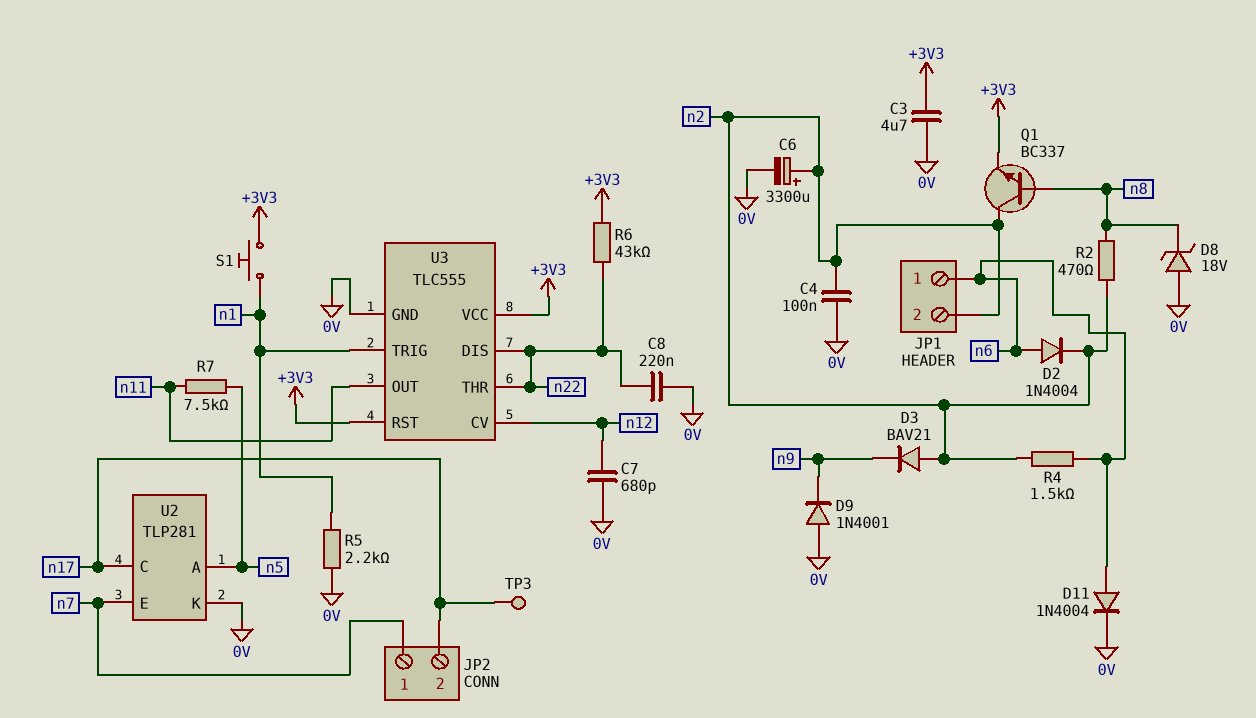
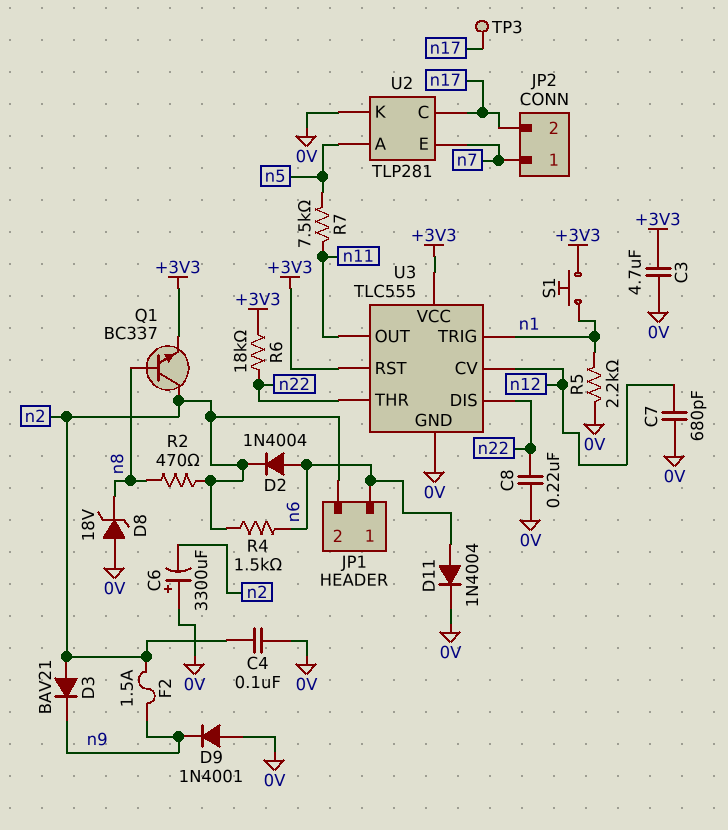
C6: 3300uF (plus n2, minus 0V) -> 3300uF (plus 0V, minus n2)
F2: none -> 1.5A (n2, n9)
R6: 43k (+3V3, n22) -> 18k (+3V3, n22)

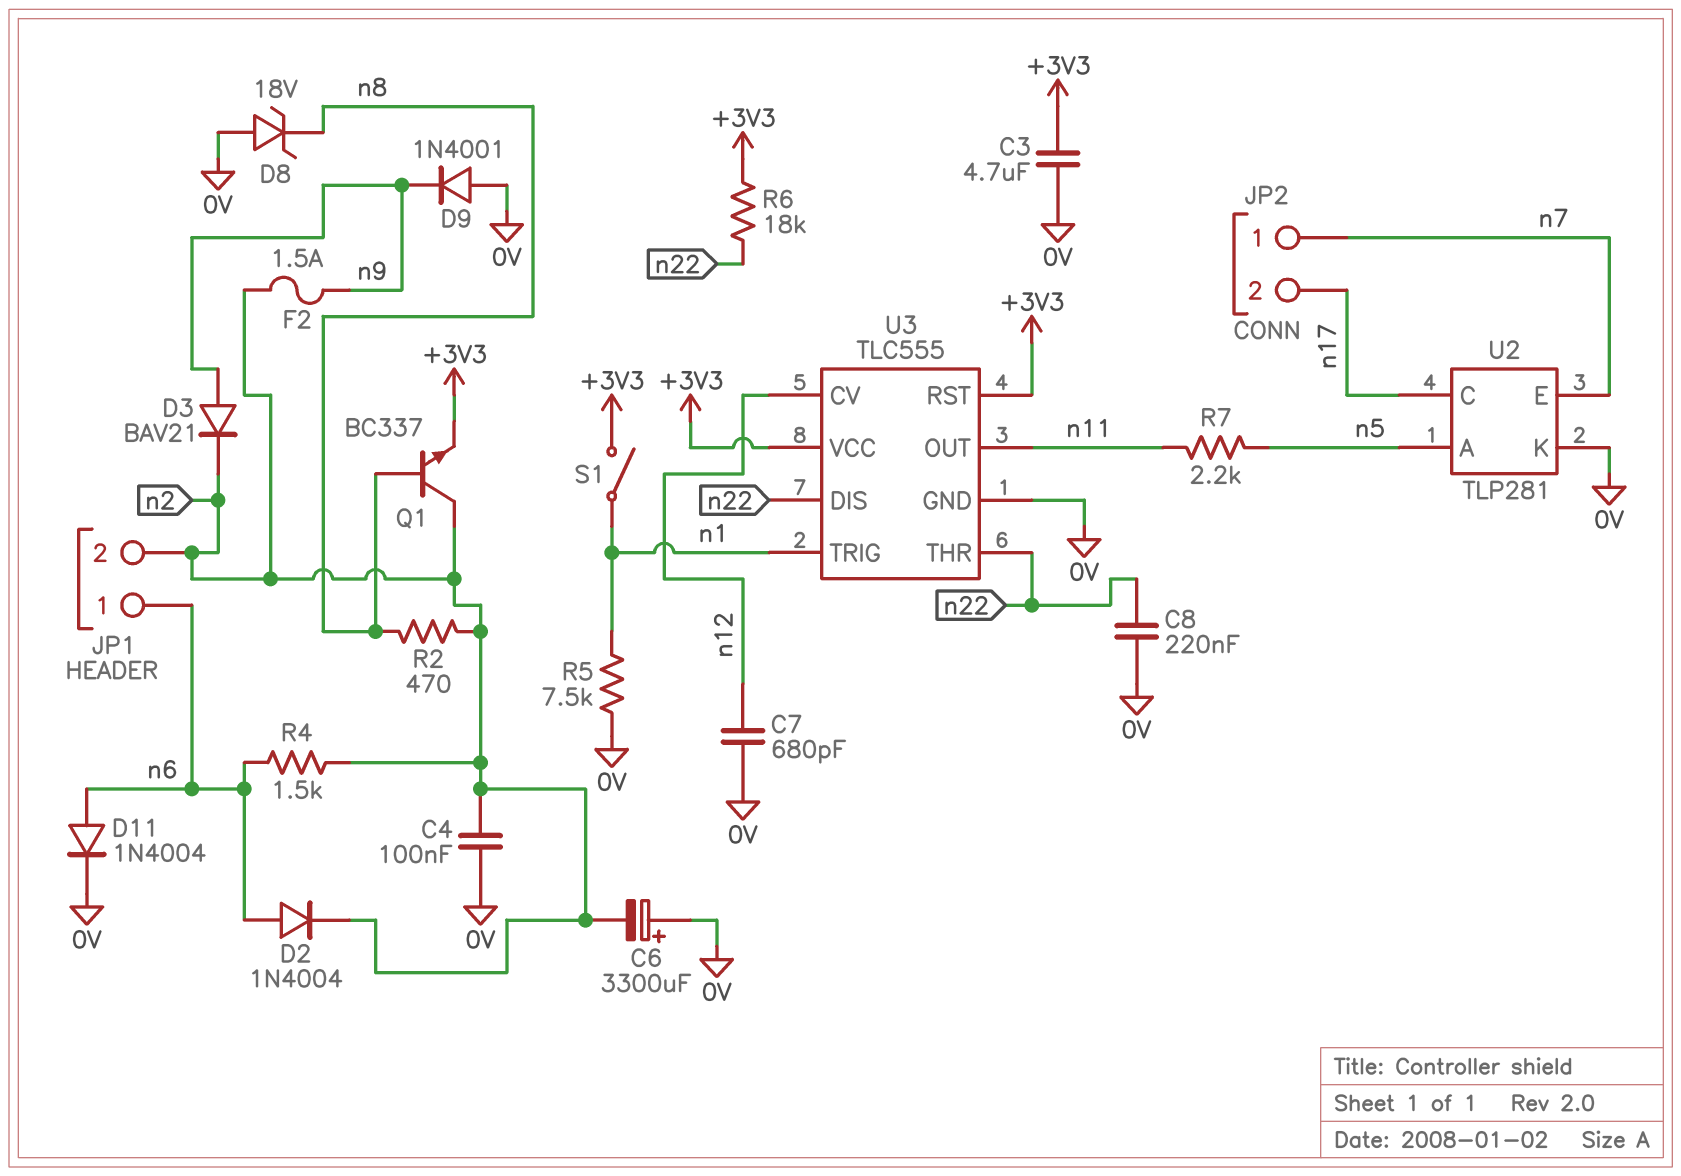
D3: diode BAV21 (A n2, K n9) -> diode BAV21 (A n9, K n2)
R5: 2.2k (0V, n1) -> 7.5k (0V, n1)
R7: 7.5k (n5, n11) -> 2.2k (n5, n11)
S1: button (+3V3, n1) -> switch (+3V3, n1)
TP3: test point (n17) -> none

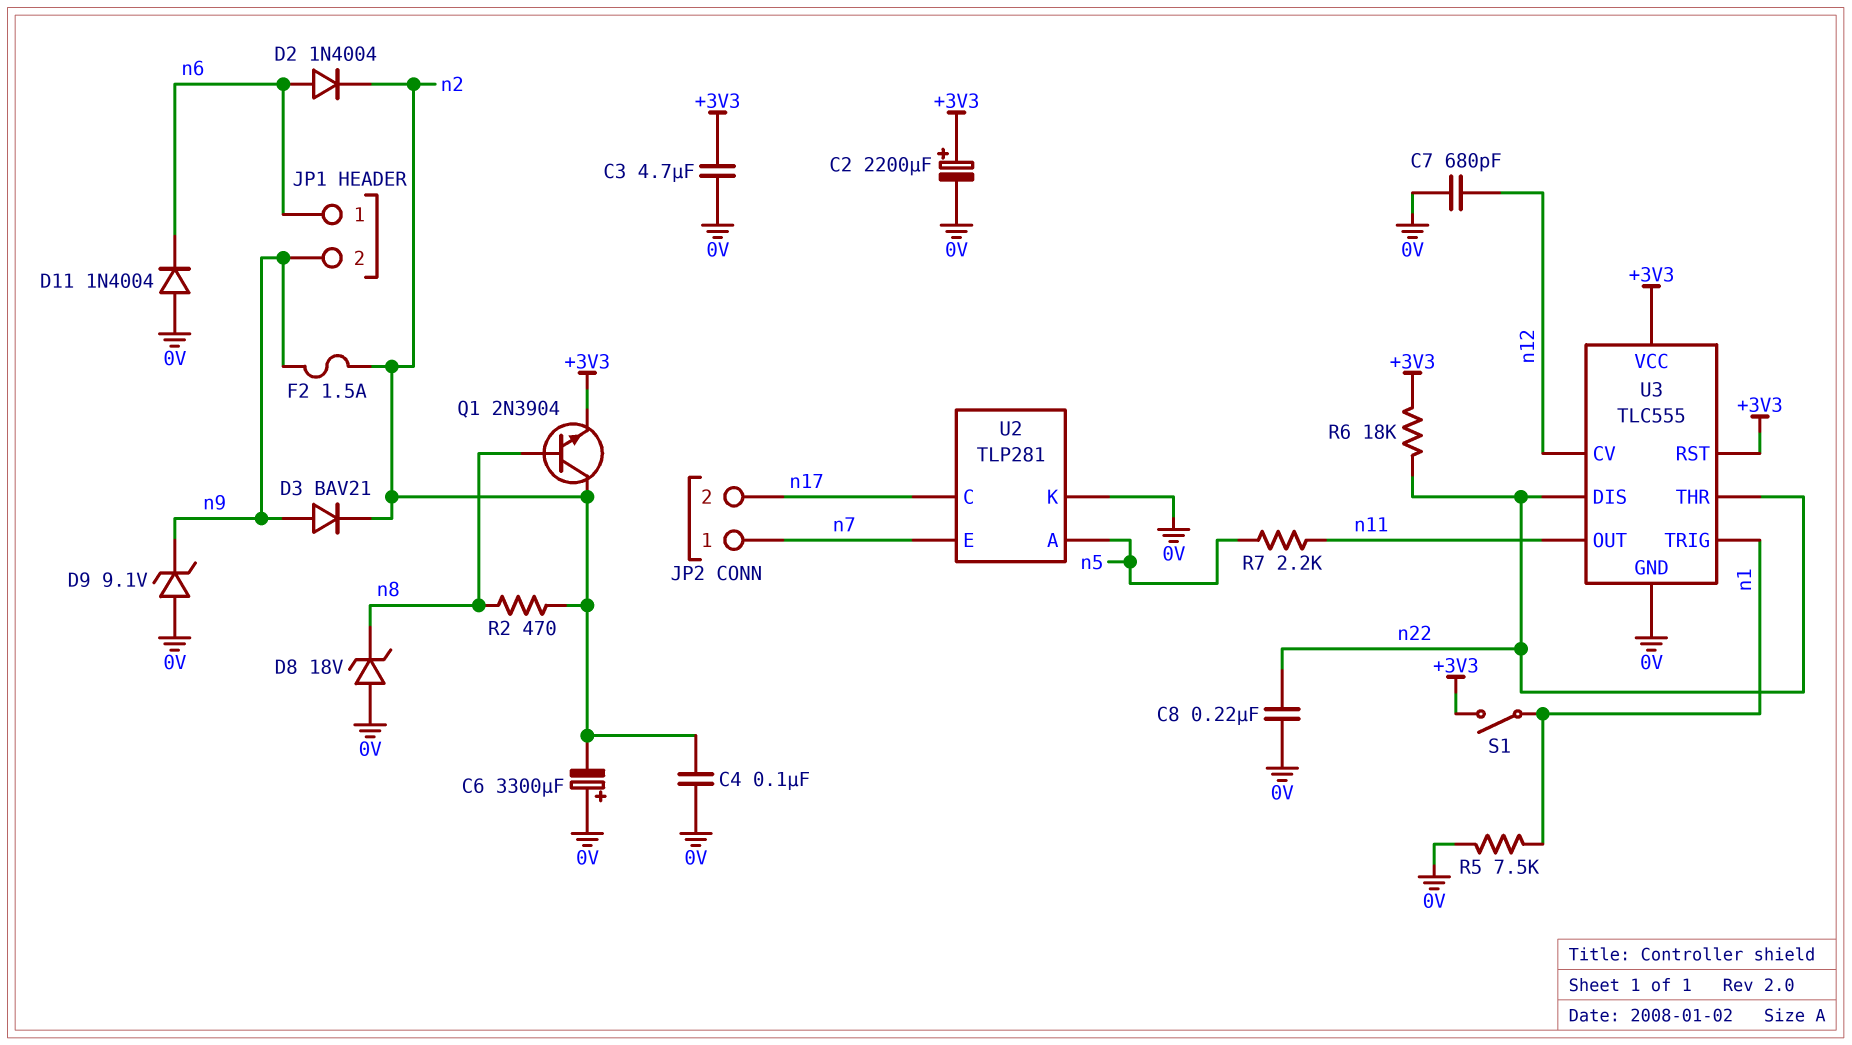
C2: none -> 2200uF (plus +3V3, minus 0V)
D9: diode 1N4001 (A 0V, K n9) -> zener 9.1V (A 0V, K n9)
D11: diode 1N4004 (A n6, K 0V) -> diode 1N4004 (A 0V, K n6)
JP1 pin 2: n2 -> n9
Q1: NPN BC337 (B n8, C n2, E +3V3) -> NPN 2N3904 (B n8, C n2, E +3V3)
R4: 1.5k (n2, n6) -> none

